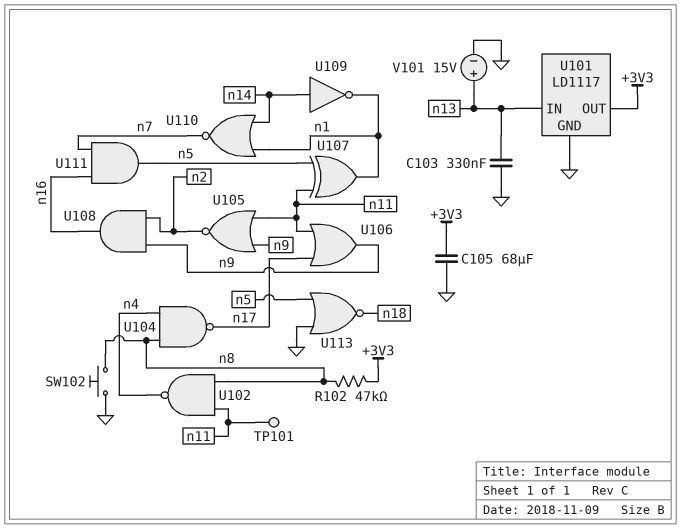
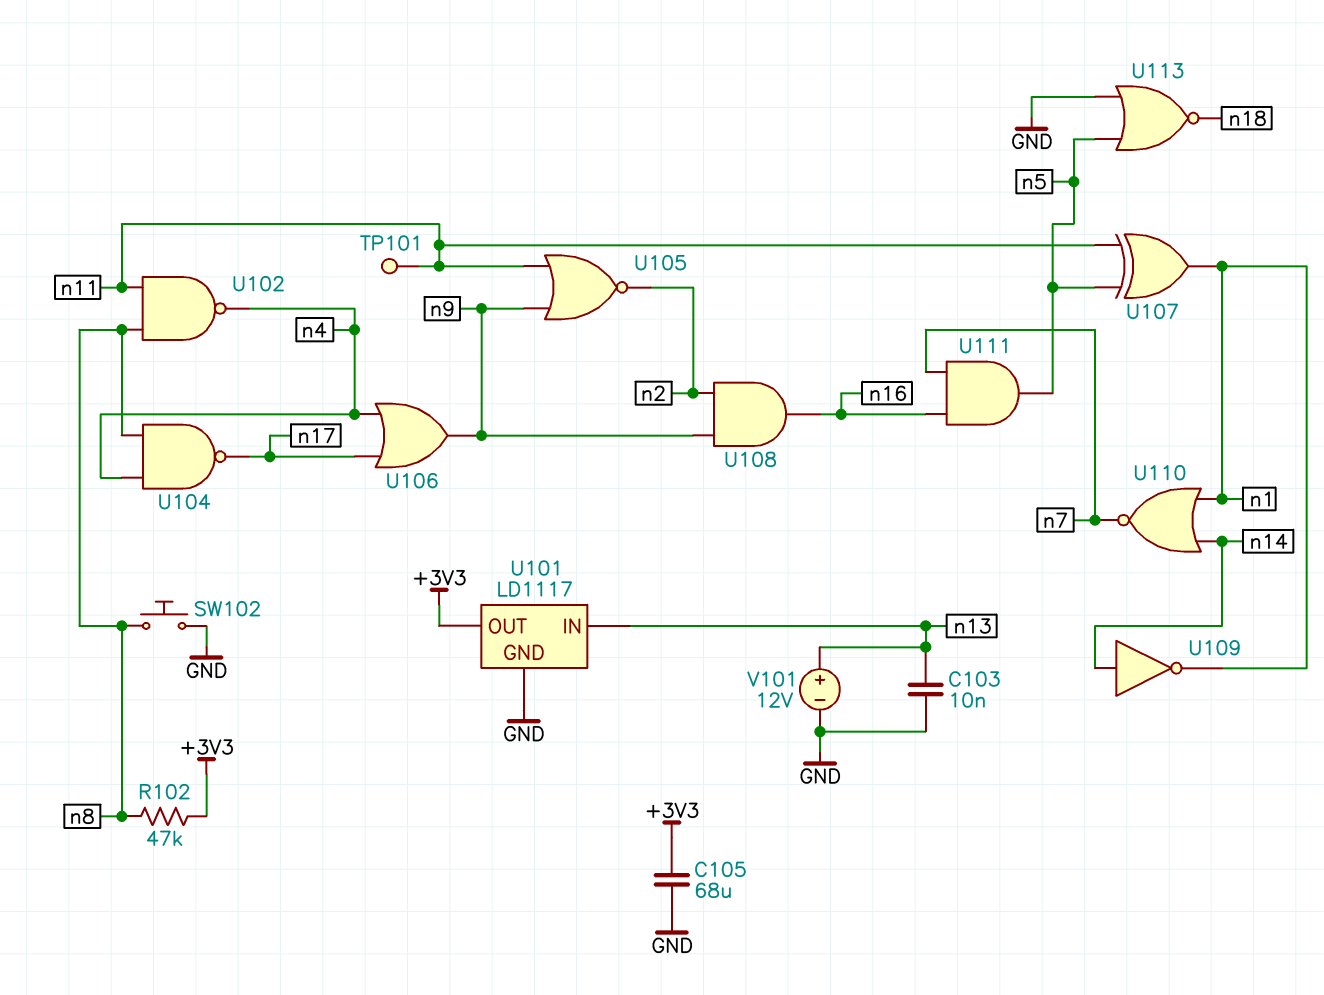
C103: 330nF (GND, n13) -> 10nF (GND, n13)
U106: OR (in n11, in n17, out n9) -> OR (in n4, in n17, out n9)
V101: 15V (plus n13, minus GND) -> 12V (plus n13, minus GND)

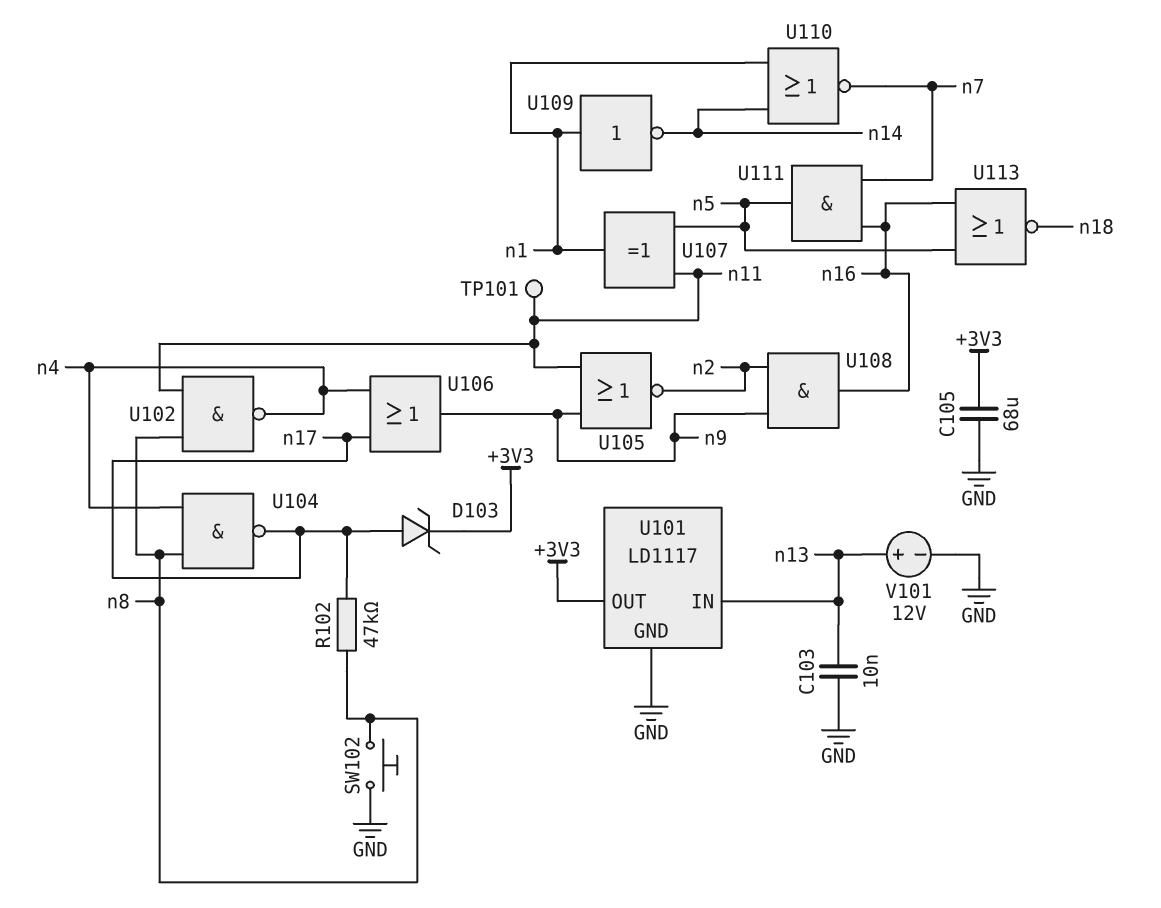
D103: none -> zener (A n17, K +3V3)
R102: 47k (+3V3, n8) -> 47k (n8, n17)
U109: NOT (in n14, out n1) -> NOT (in n1, out n14)
U113: NOR (in GND, in n5, out n18) -> NOR (in n5, in n16, out n18)

